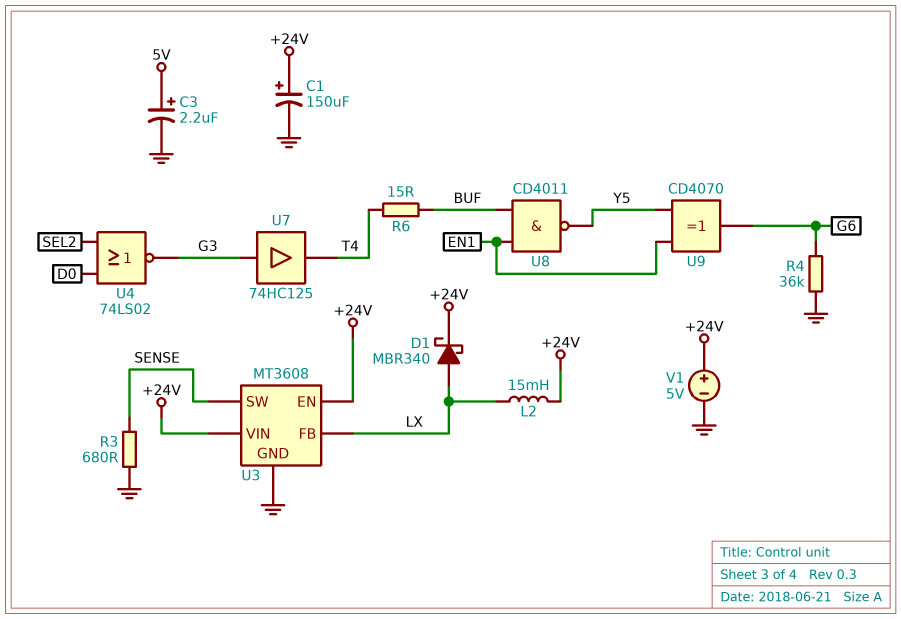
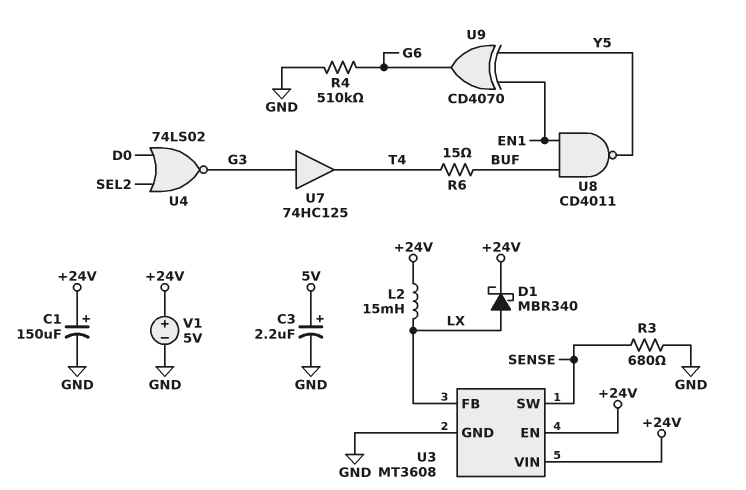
R4: 36k (G6, GND) -> 510k (G6, GND)

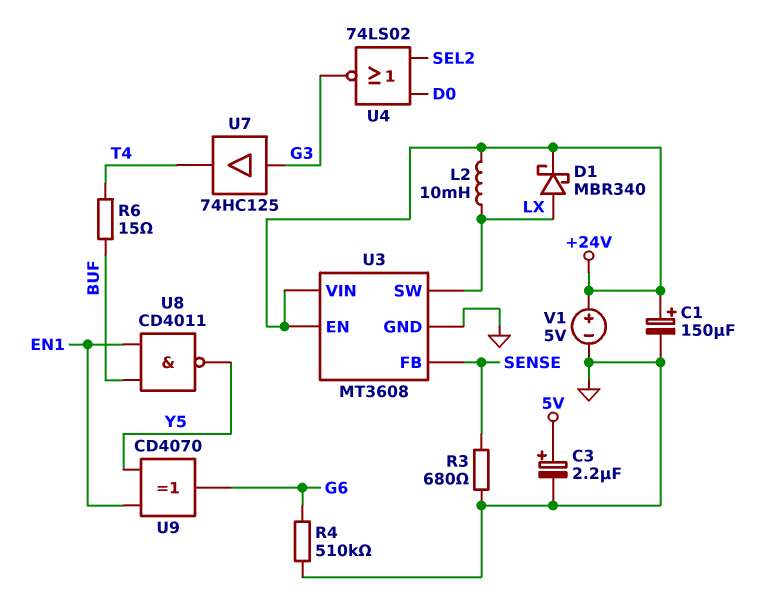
L2: 15mH (+24V, LX) -> 10mH (+24V, LX)
U3 pin FB: LX -> SENSE
U3 pin SW: SENSE -> LX

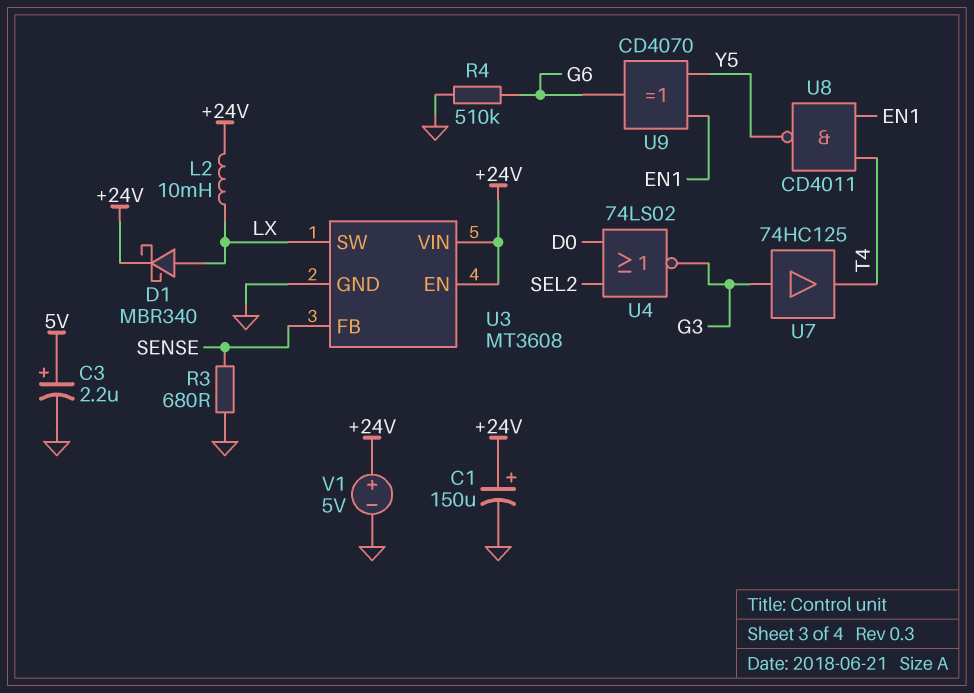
R6: 15 (BUF, T4) -> none
U8: NAND CD4011 (in BUF, in EN1, out Y5) -> NAND CD4011 (in EN1, in T4, out Y5)

